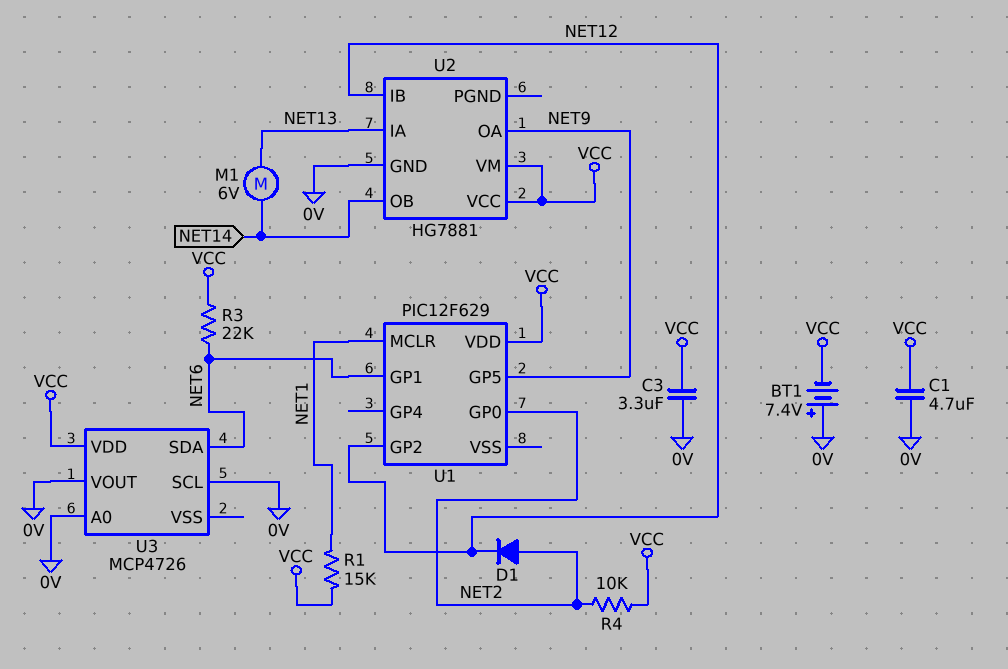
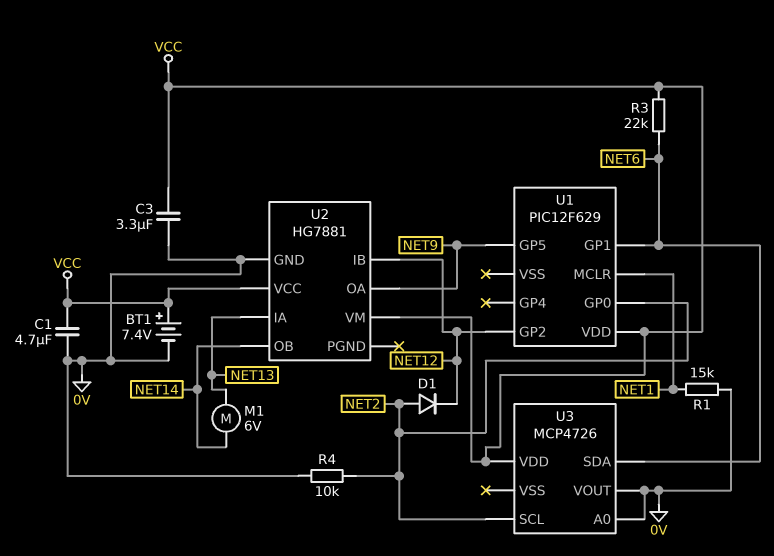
BT1: 7.4V (plus 0V, minus VCC) -> 7.4V (plus VCC, minus 0V)
R1: 15k (NET1, VCC) -> 15k (0V, NET1)
R4: 10k (NET2, VCC) -> 10k (0V, NET2)
U3 pin SCL: 0V -> NET2

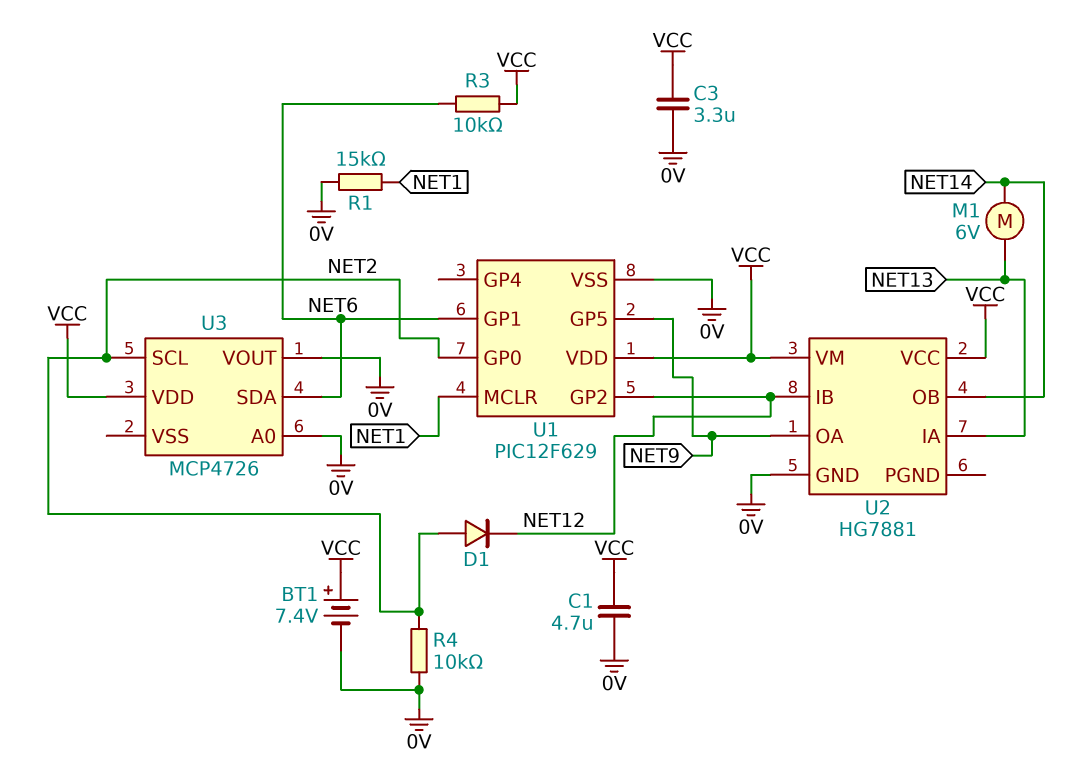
R3: 22k (NET6, VCC) -> 10k (NET6, VCC)
U1 pin VSS: none -> 0V

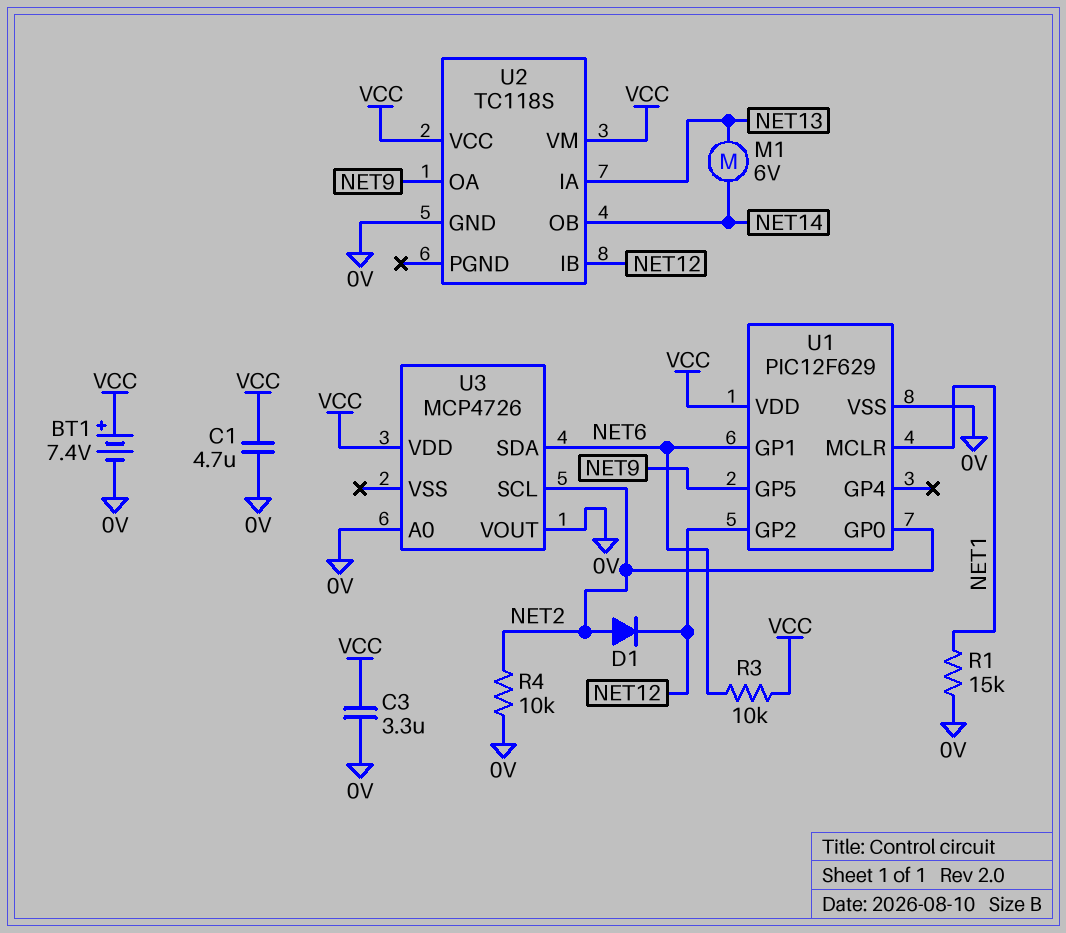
U2: HG7881 -> TC118S

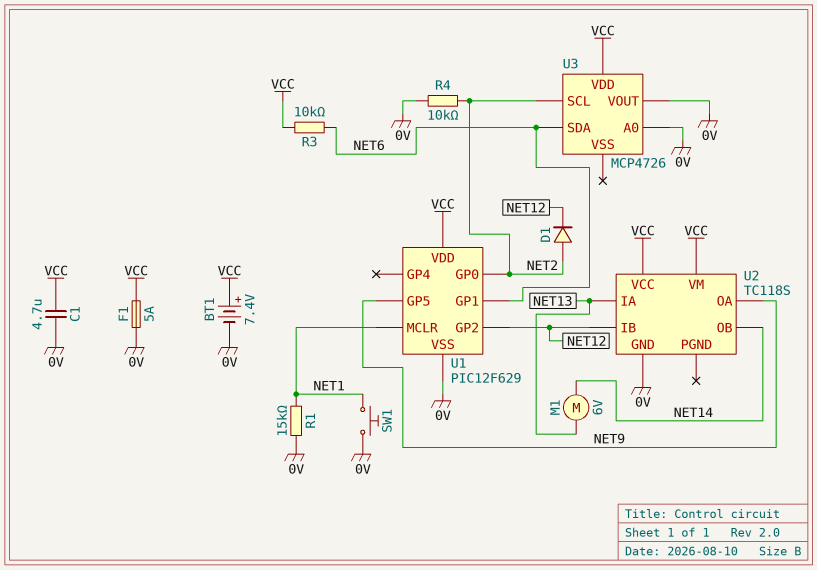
C3: 3.3uF (0V, VCC) -> none
F1: none -> 5A (0V, VCC)
SW1: none -> button (0V, NET1)

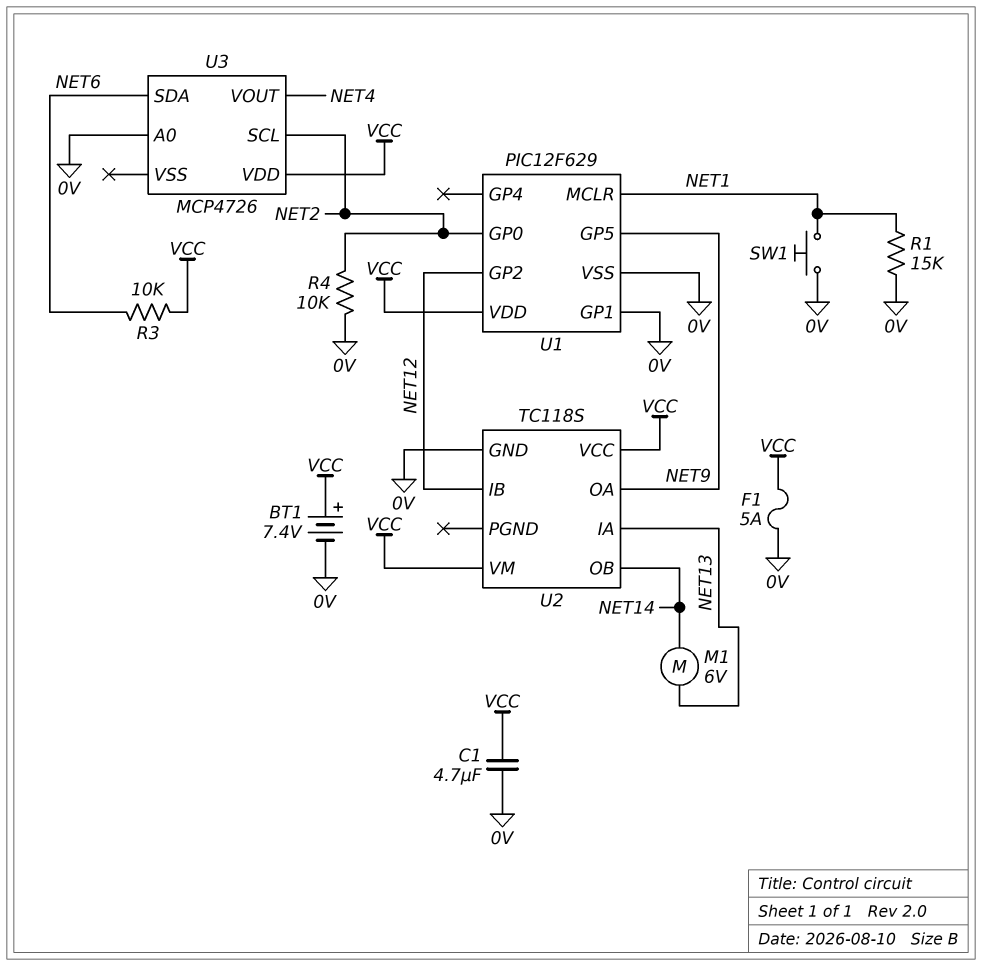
D1: diode (A NET2, K NET12) -> none
U1 pin GP1: NET6 -> 0V
U3 pin VOUT: 0V -> NET4

